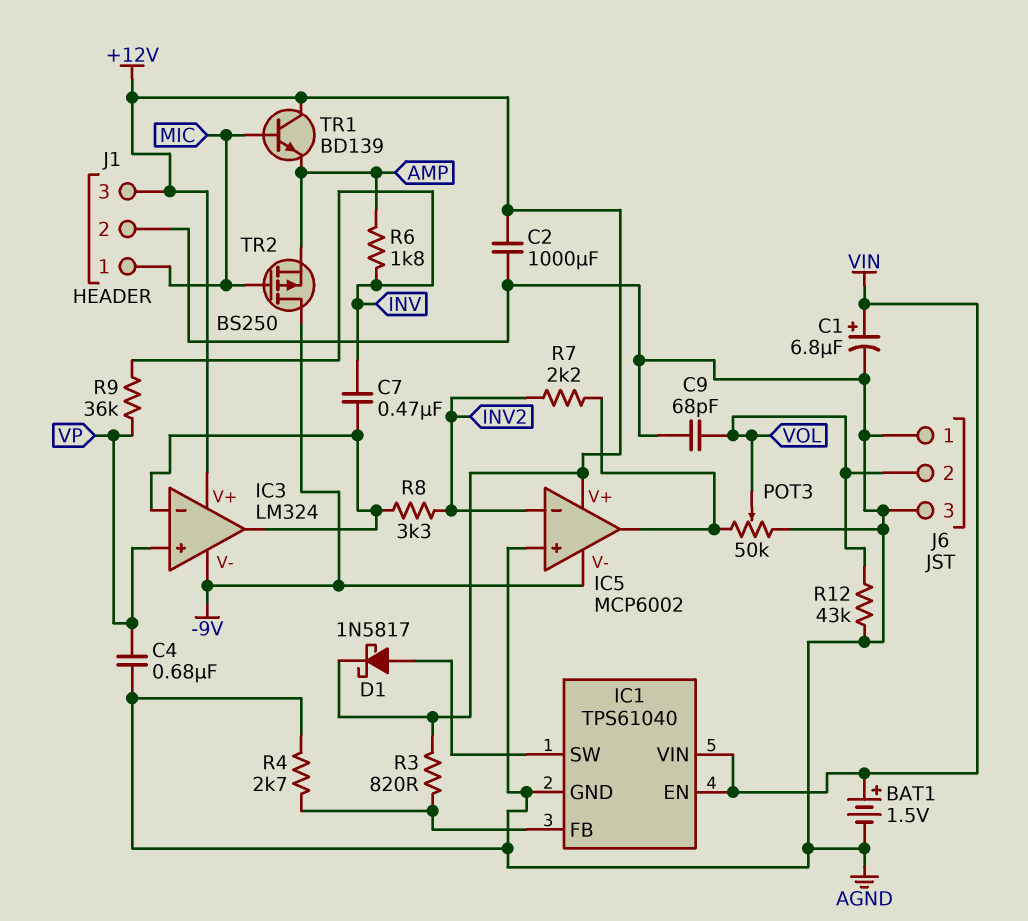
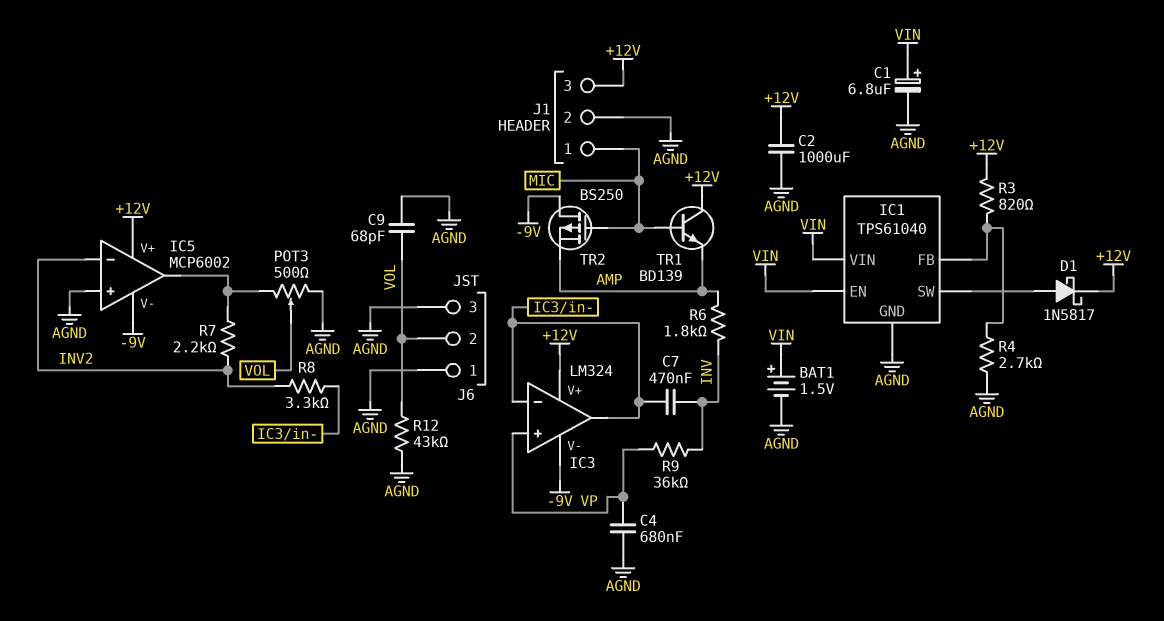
POT3: 50k (AGND, IC5/out, wiper VOL) -> 500 (AGND, IC5/out, wiper VOL)

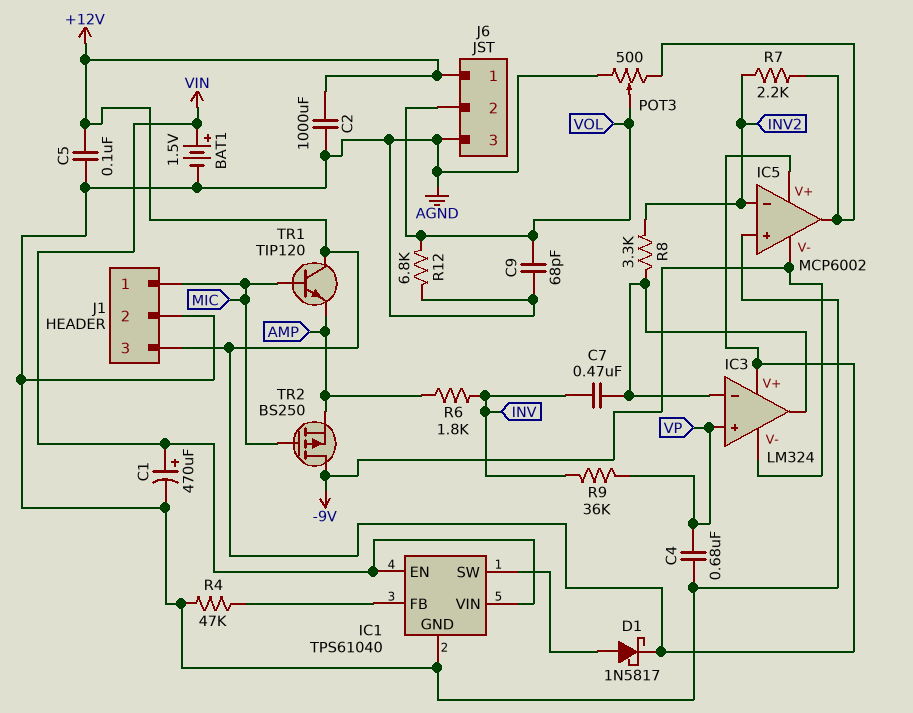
C1: 6.8uF (plus VIN, minus AGND) -> 470uF (plus VIN, minus AGND)
C5: none -> 100nF (+12V, AGND)
J6 pin 1: AGND -> +12V
R3: 820 (+12V, IC1/FB) -> none
R4: 2.7k (AGND, IC1/FB) -> 47k (AGND, IC1/FB)
R12: 43k (AGND, VOL) -> 6.8k (AGND, VOL)
TR1: NPN BD139 (B MIC, C +12V, E AMP) -> NPN TIP120 (B MIC, C +12V, E AMP)

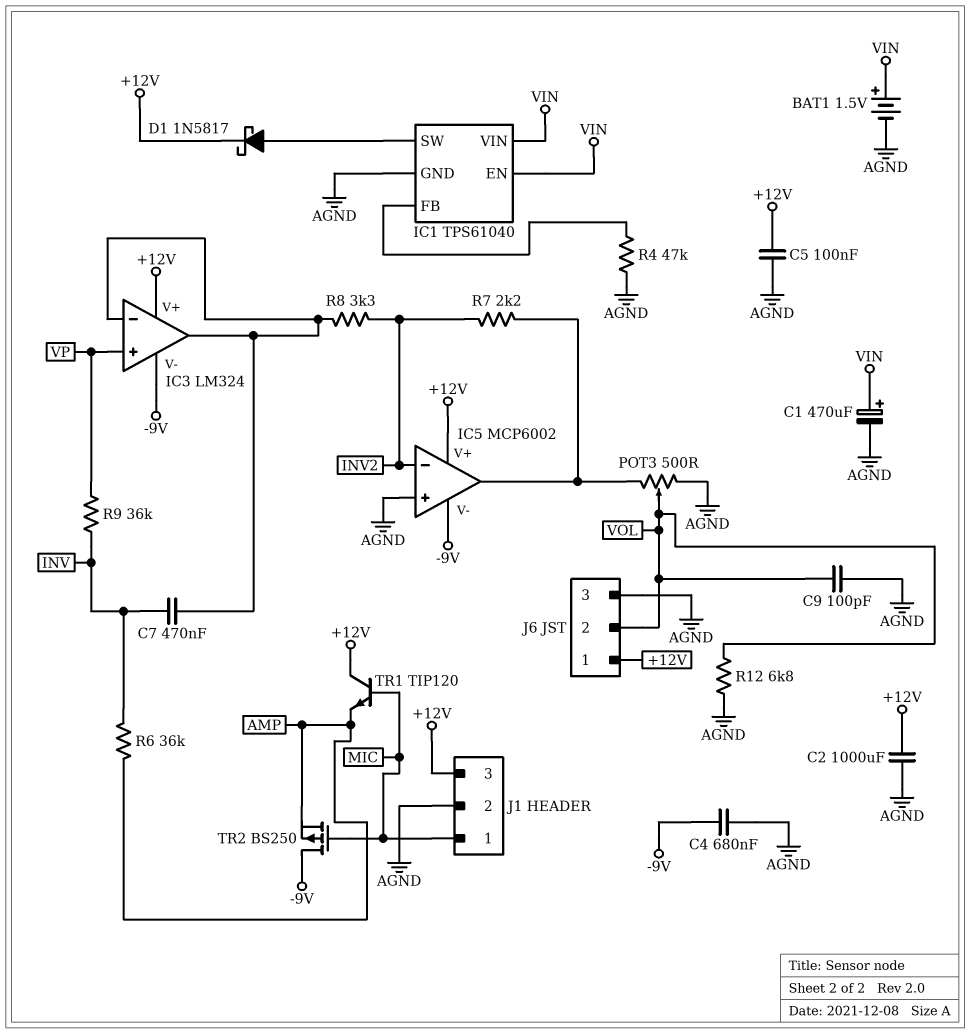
C4: 680nF (AGND, VP) -> 680nF (-9V, AGND)
C9: 68pF (AGND, VOL) -> 100pF (AGND, VOL)
R6: 1.8k (AMP, INV) -> 36k (AMP, INV)

